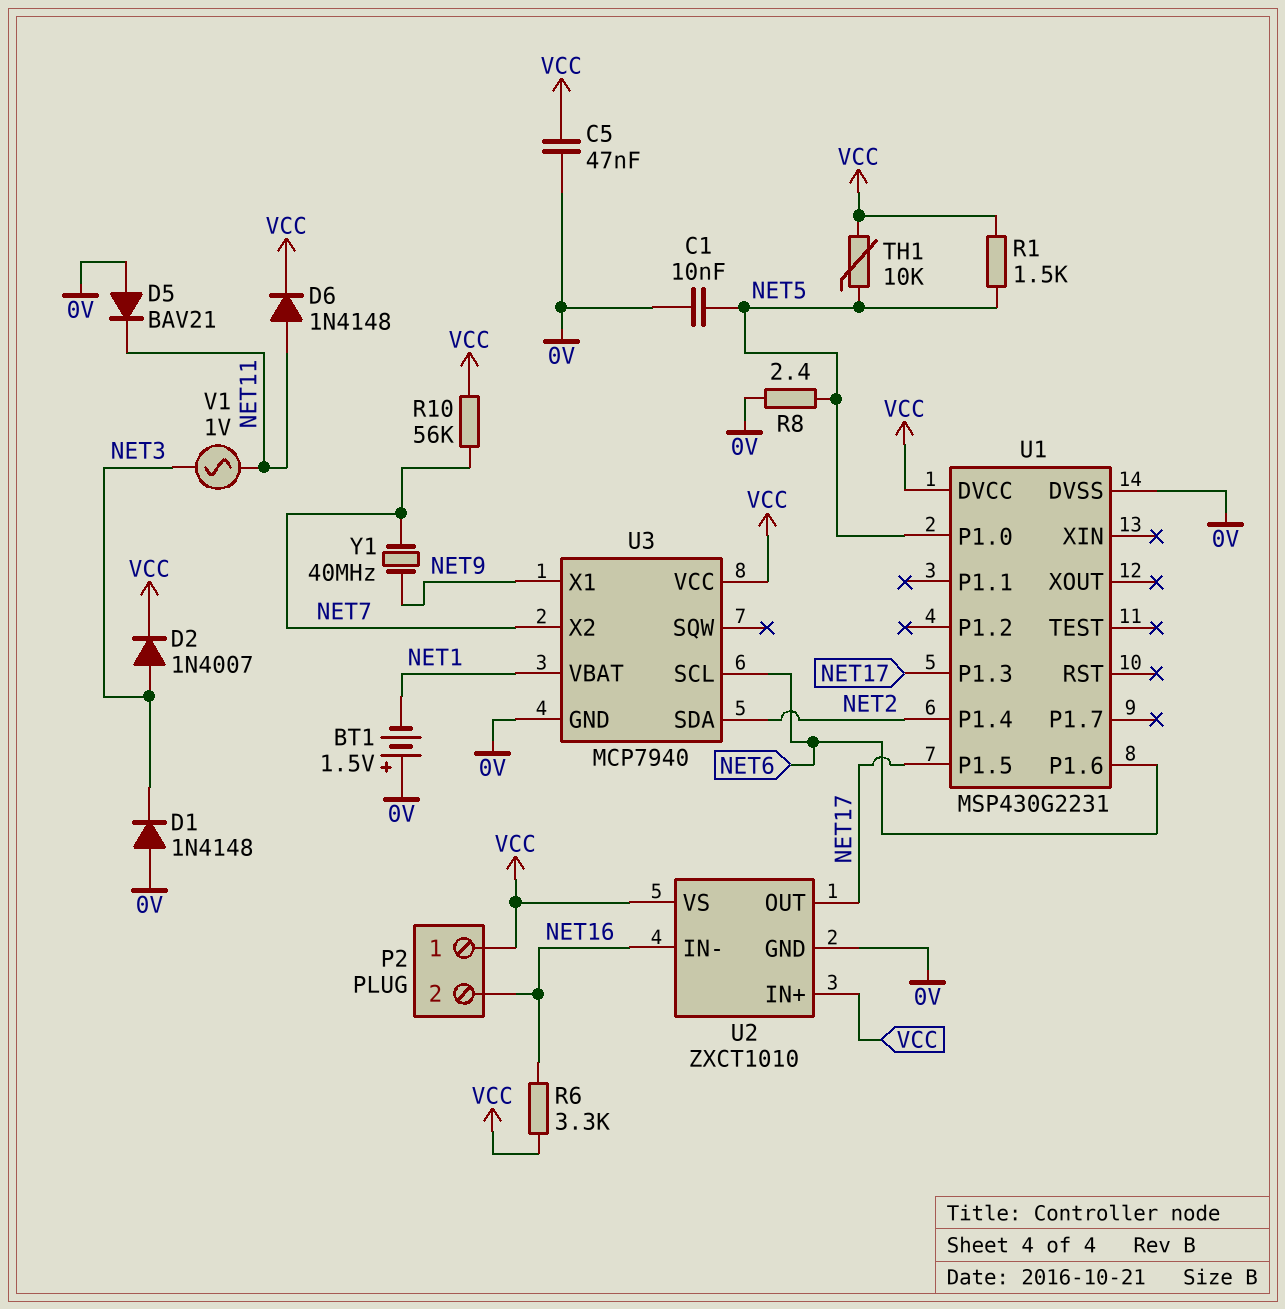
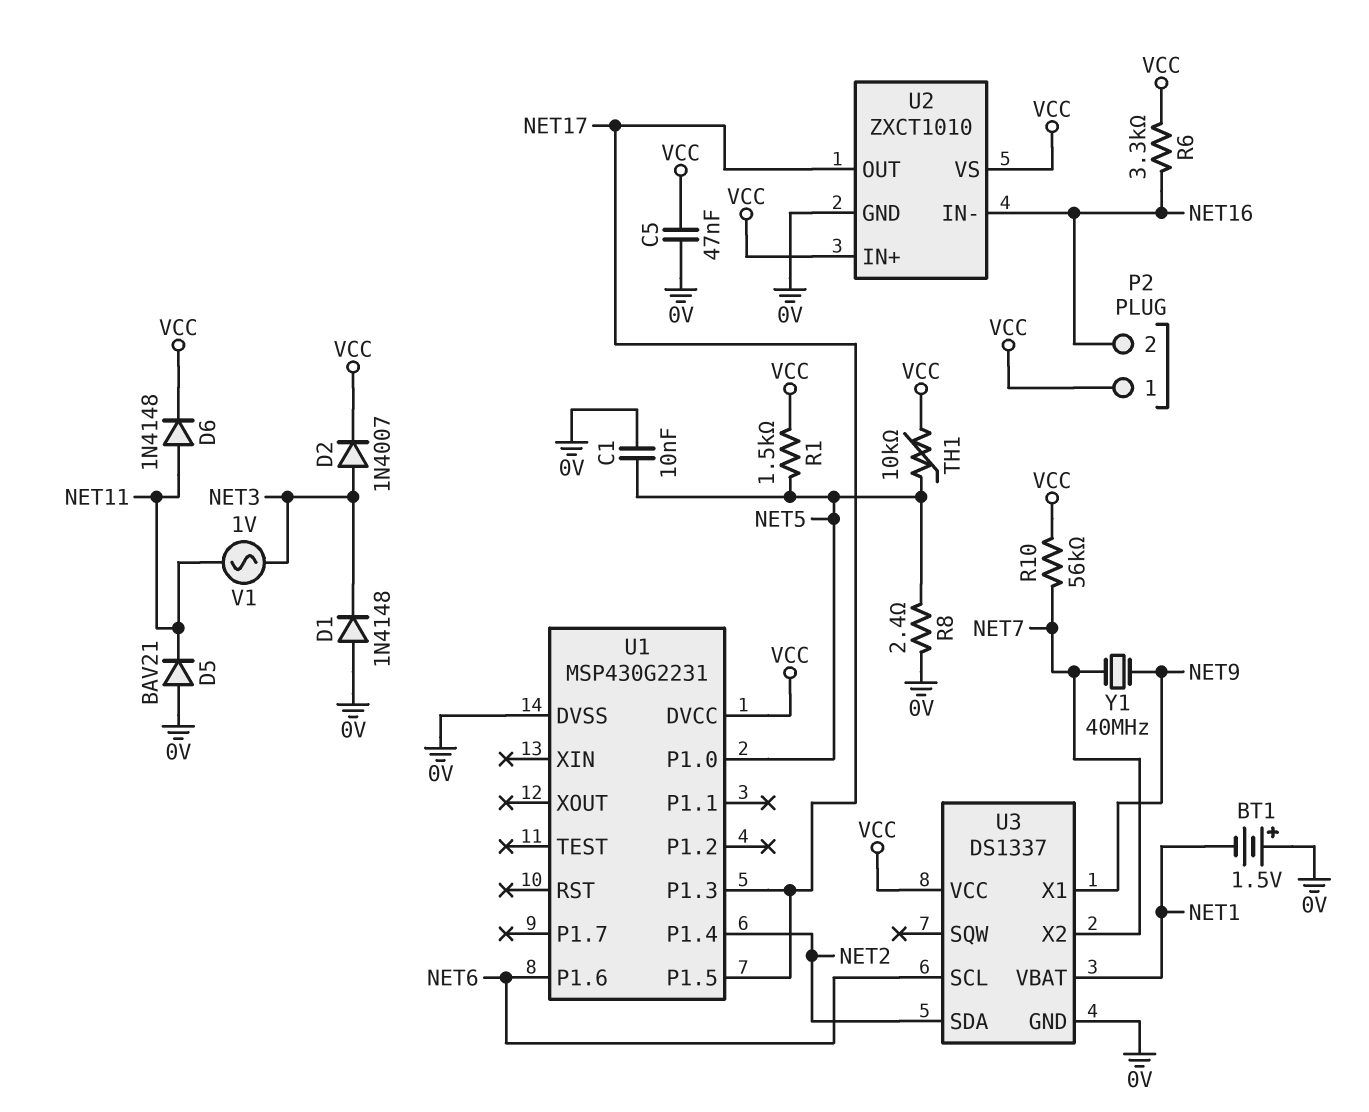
U3: MCP7940 -> DS1337

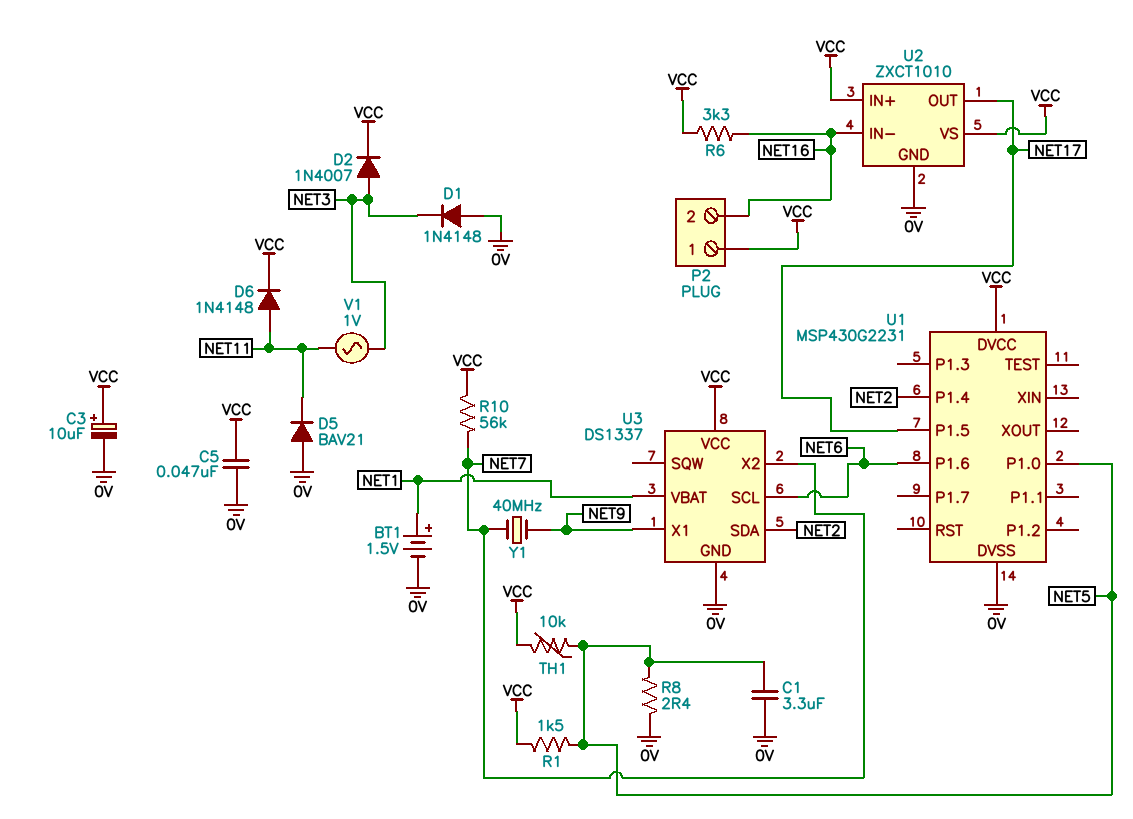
BT1: 1.5V (plus 0V, minus NET1) -> 1.5V (plus NET1, minus 0V)
C1: 10nF (0V, NET5) -> 3.3uF (0V, NET5)
C3: none -> 10uF (plus VCC, minus 0V)
U1 pin P1.3: NET17 -> none

